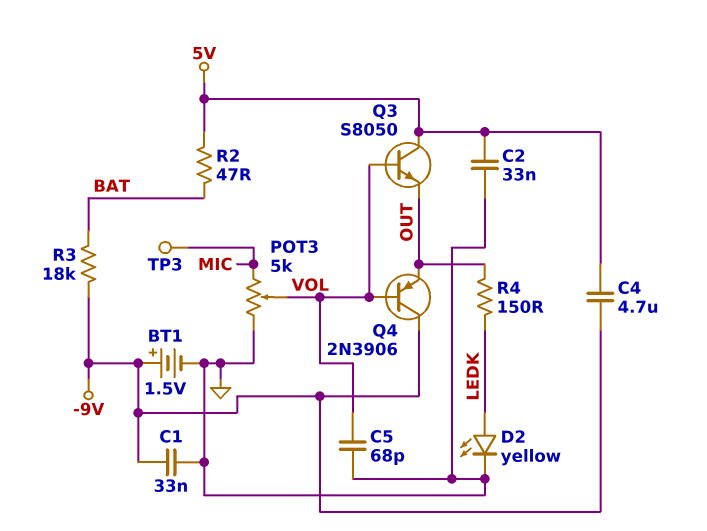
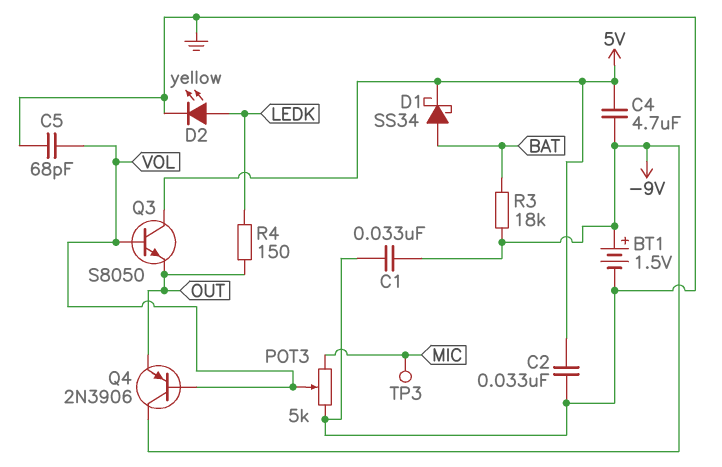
D1: none -> schottky SS34 (A BAT, K 5V)
R2: 47 (5V, BAT) -> none

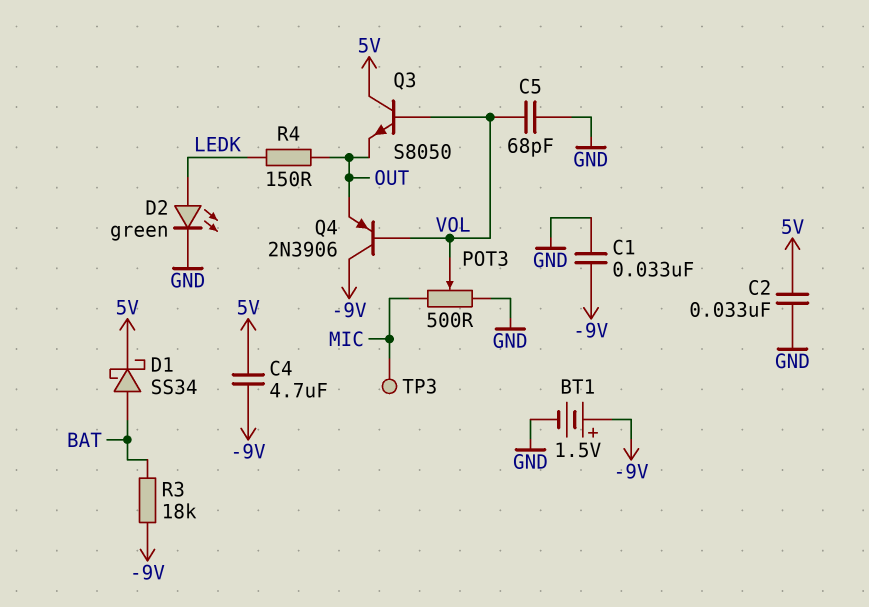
D2: LED yellow (A LEDK, K GND) -> LED green (A LEDK, K GND)
POT3: 5k (GND, MIC, wiper VOL) -> 500 (GND, MIC, wiper VOL)

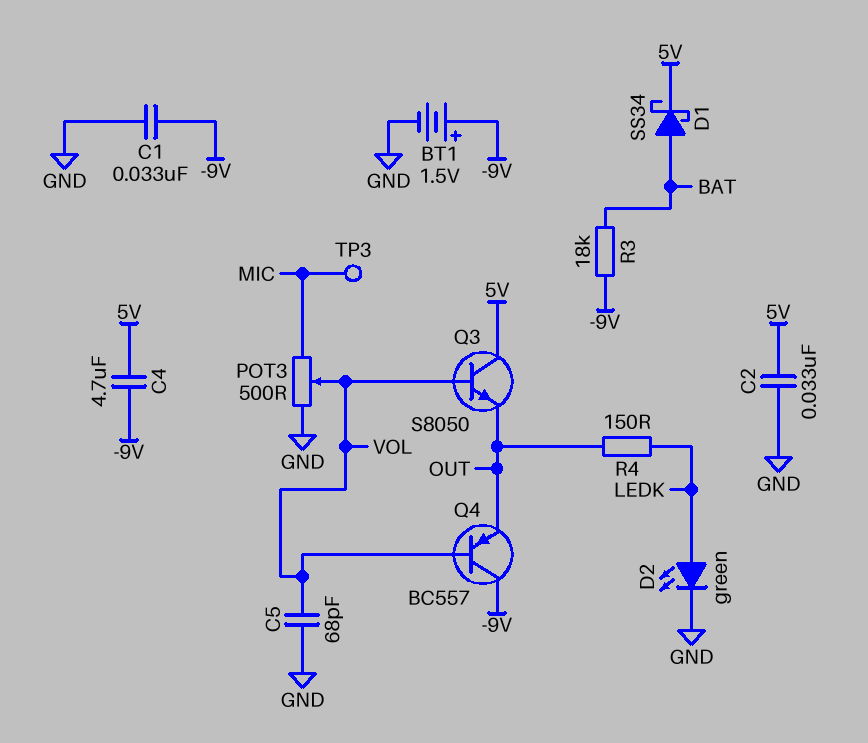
Q4: PNP 2N3906 (B VOL, C -9V, E OUT) -> PNP BC557 (B VOL, C -9V, E OUT)

